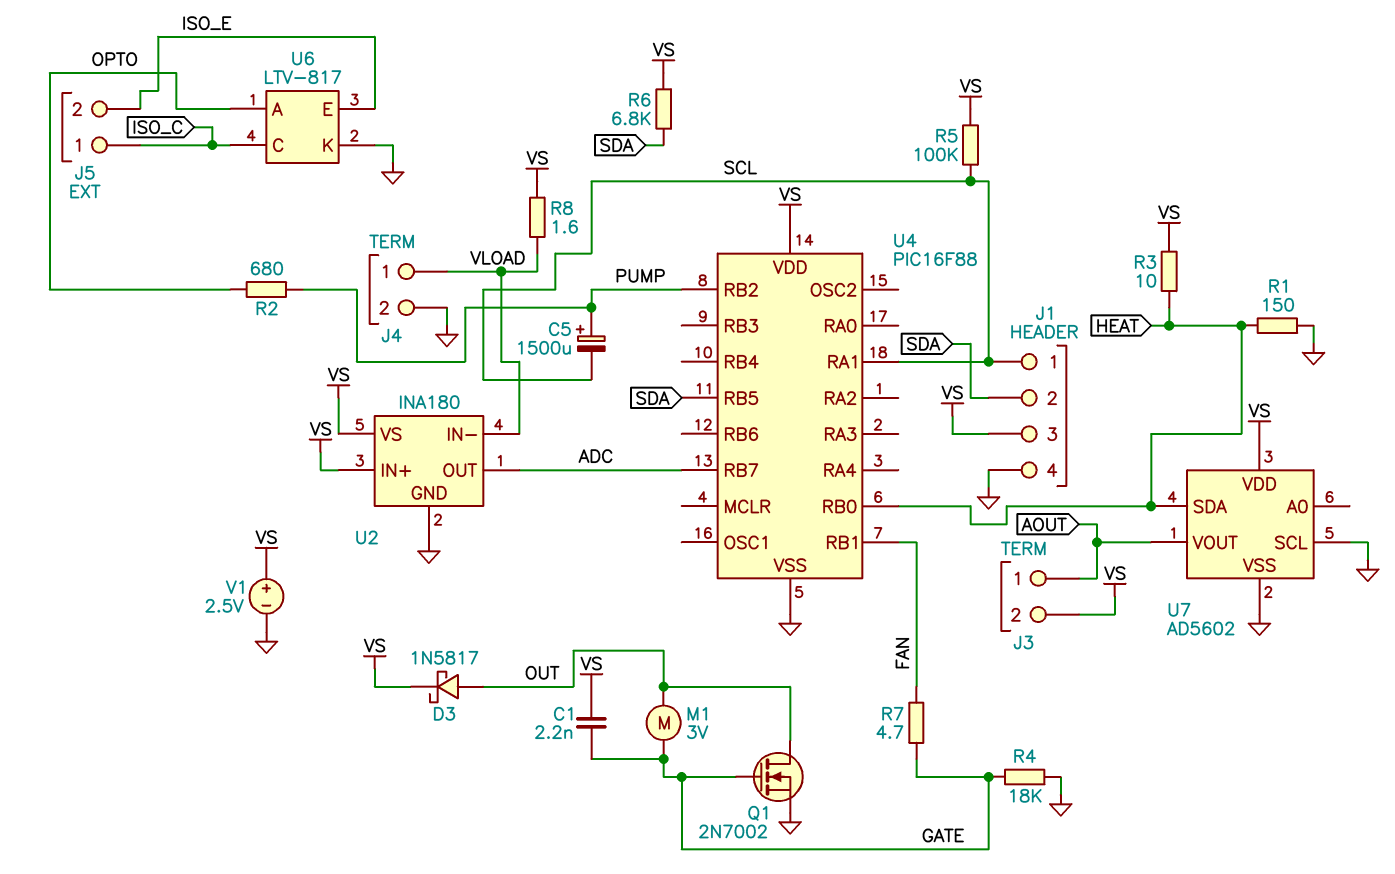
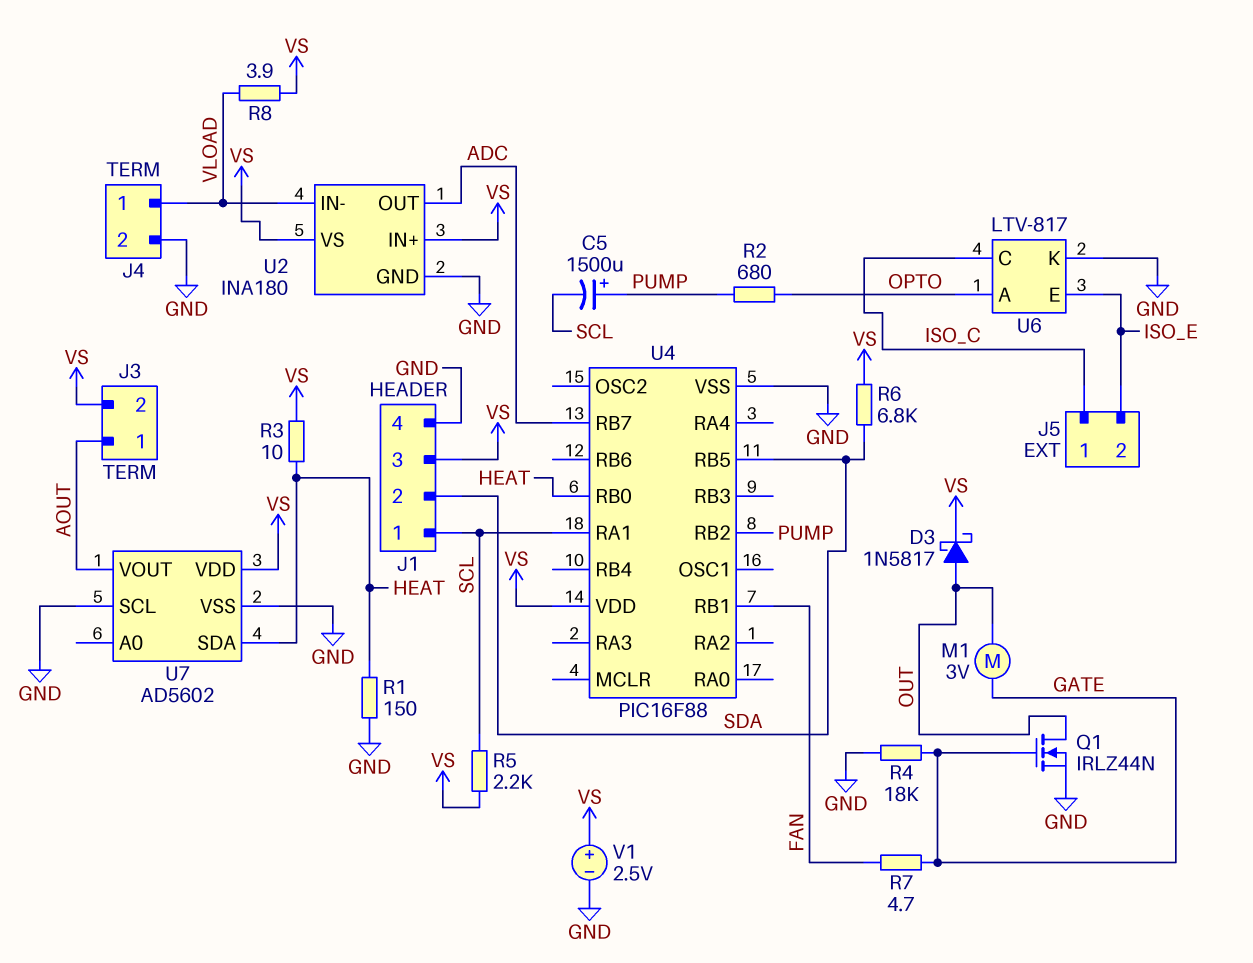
C1: 2.2nF (GATE, VS) -> none
Q1: NMOS 2N7002 (G GATE, D OUT, S GND) -> NMOS IRLZ44N (G GATE, D OUT, S GND)
R5: 100k (SCL, VS) -> 2.2k (SCL, VS)
R8: 1.6 (VLOAD, VS) -> 3.9 (VLOAD, VS)

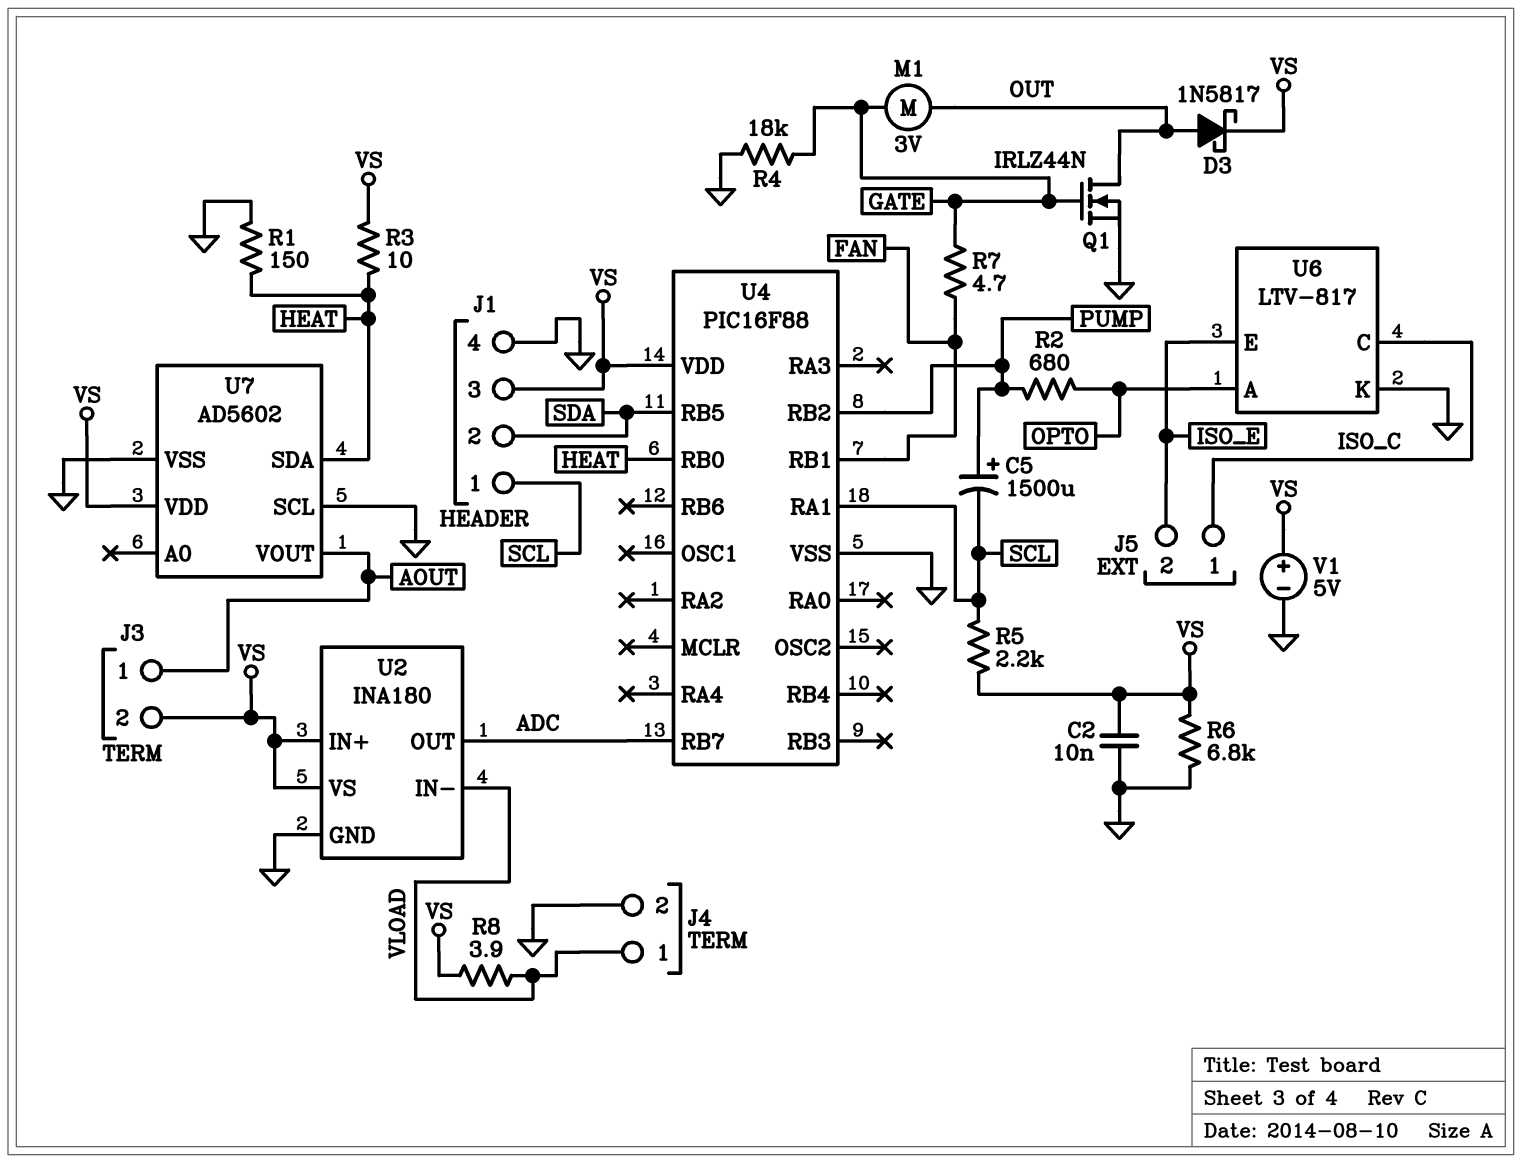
C2: none -> 10nF (GND, VS)
R6: 6.8k (SDA, VS) -> 6.8k (GND, VS)
V1: 2.5V (plus VS, minus GND) -> 5V (plus VS, minus GND)

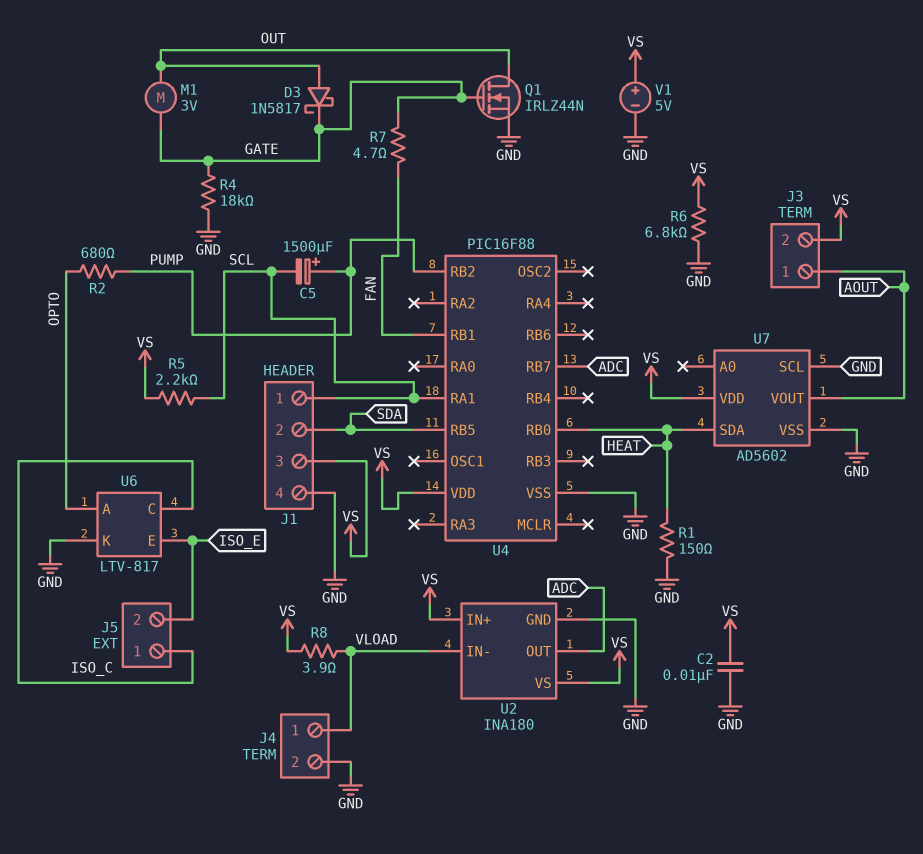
D3: schottky 1N5817 (A OUT, K VS) -> schottky 1N5817 (A OUT, K GATE)
R3: 10 (HEAT, VS) -> none

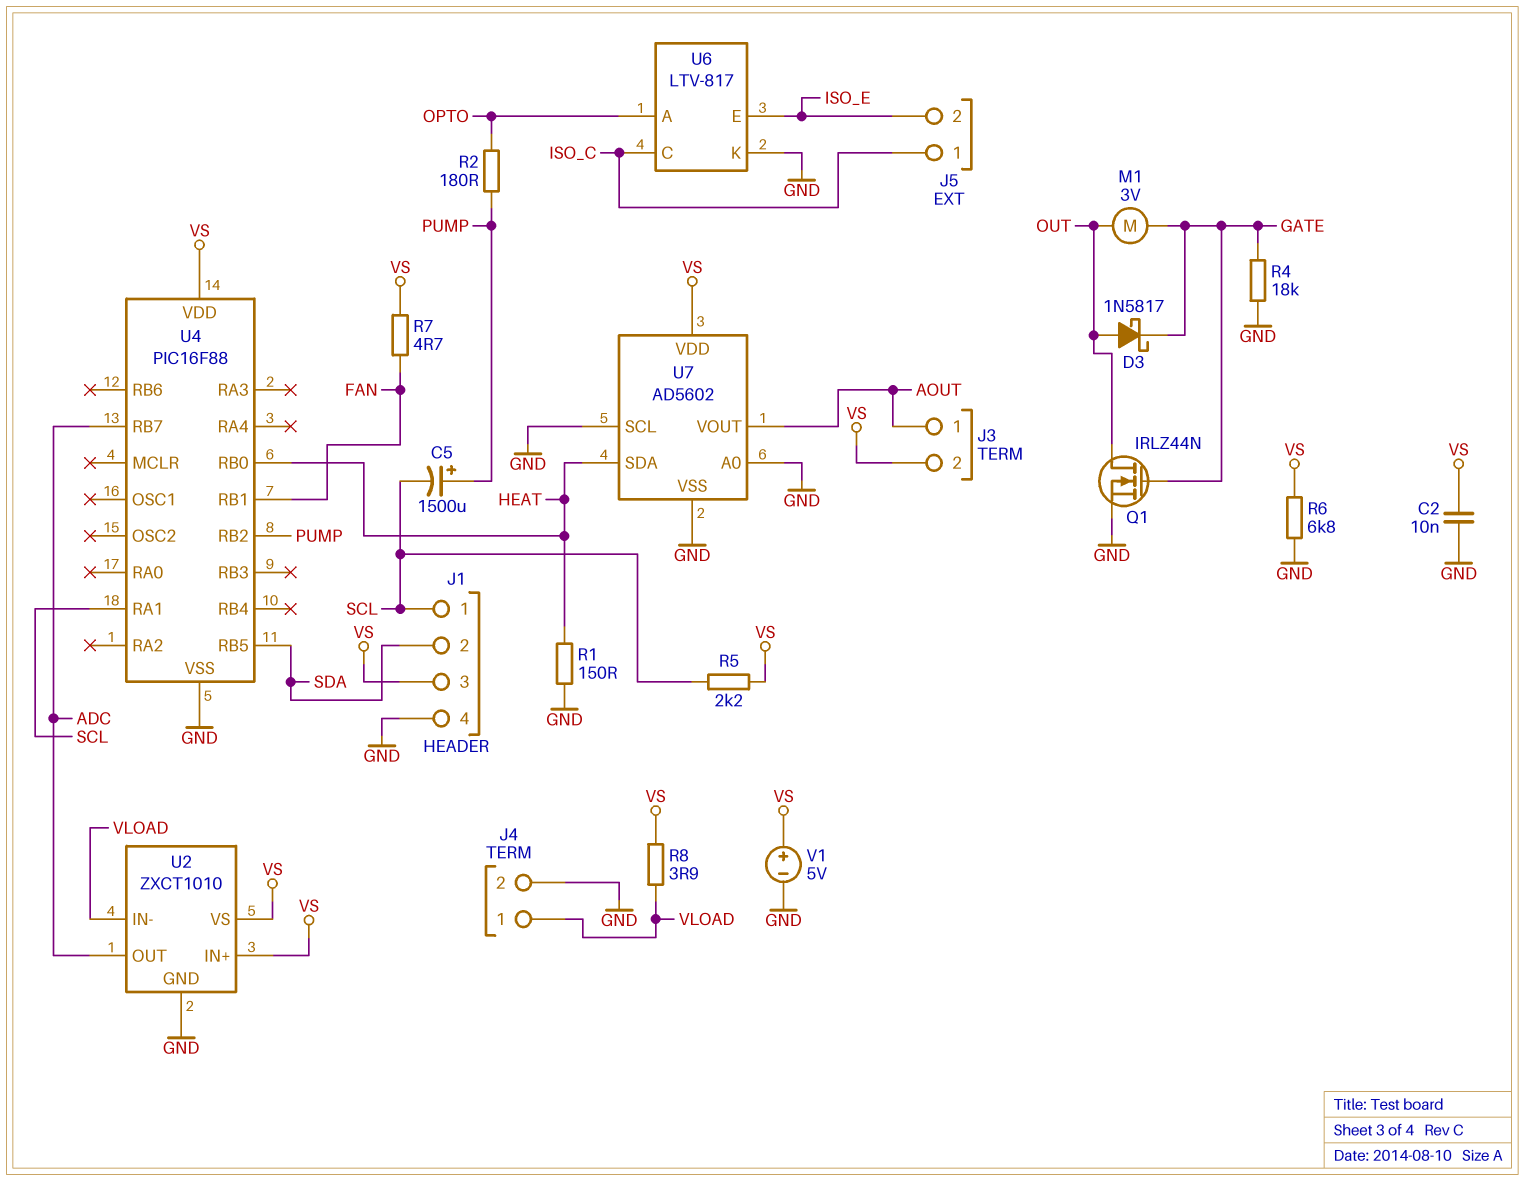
R2: 680 (OPTO, PUMP) -> 180 (OPTO, PUMP)
R7: 4.7 (FAN, GATE) -> 4.7 (FAN, VS)
U2: INA180 -> ZXCT1010
U7 pin A0: none -> GND

